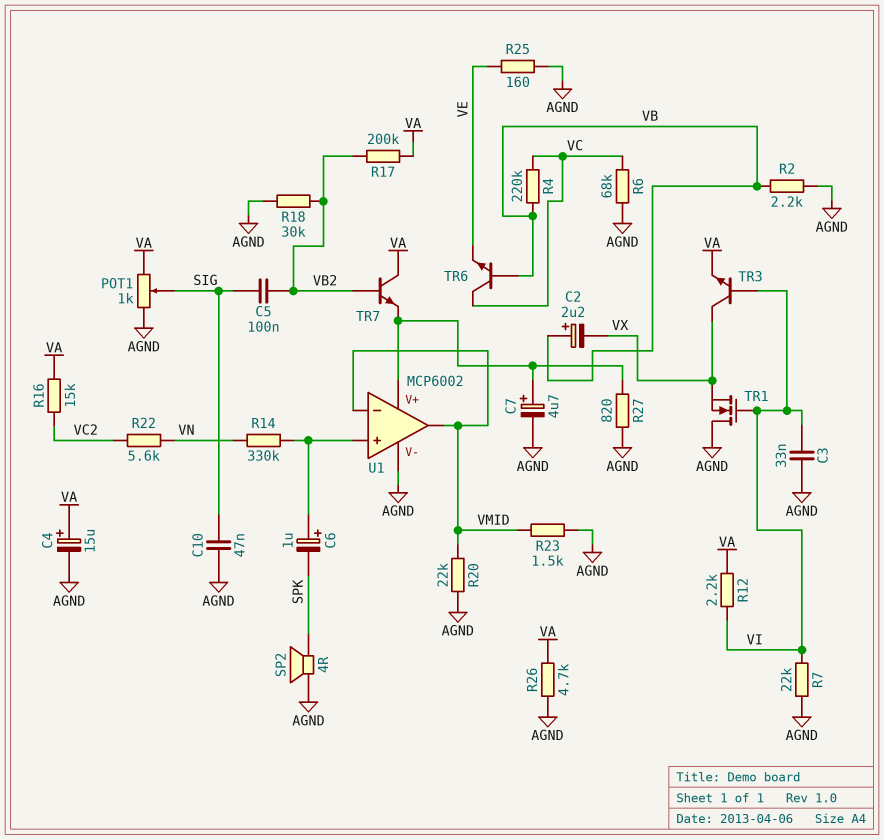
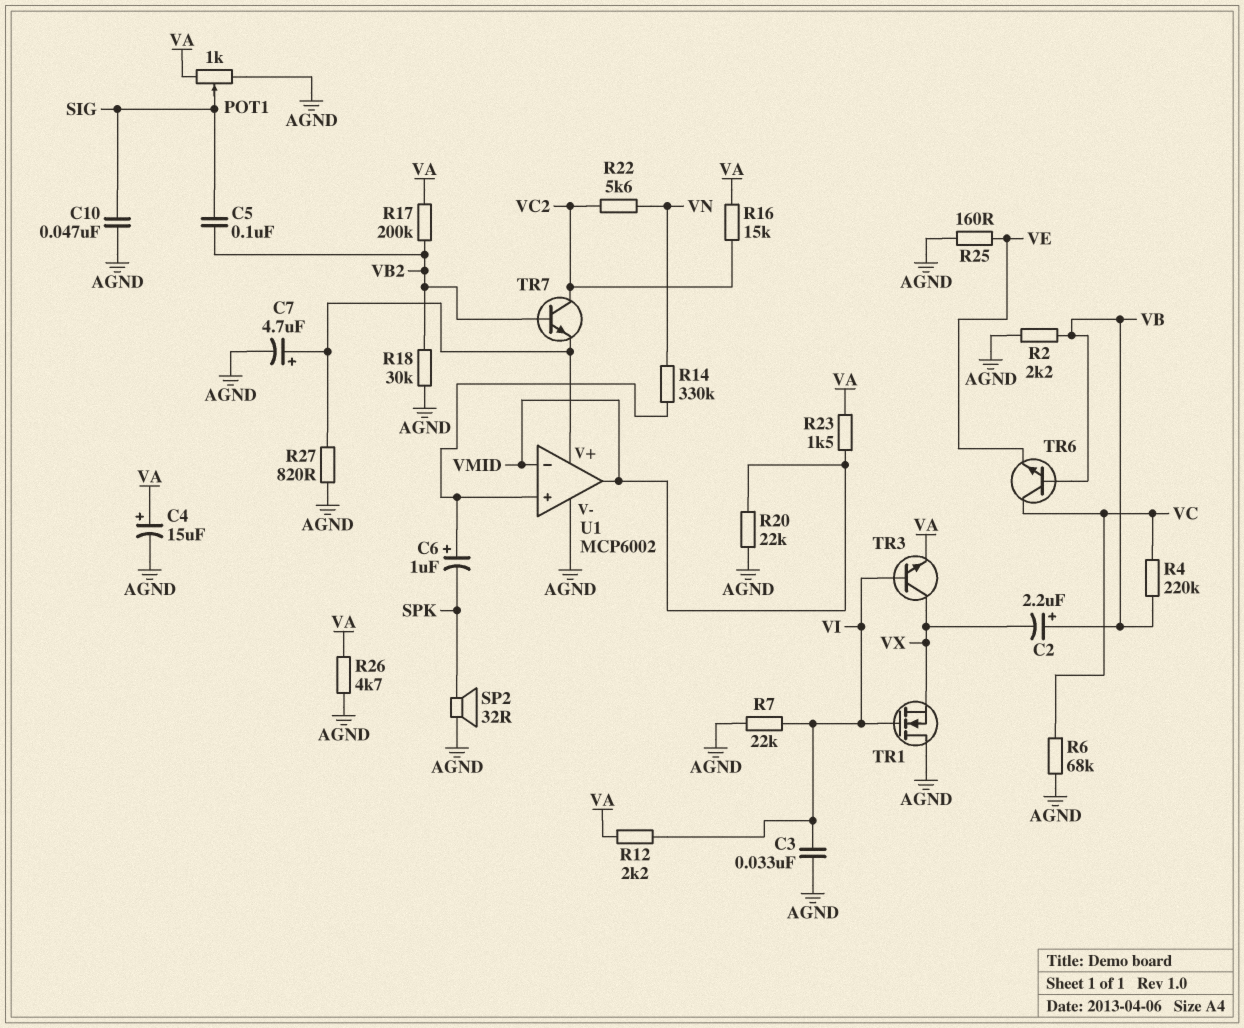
R23: 1.5k (AGND, VMID) -> 1.5k (VA, VMID)
SP2: speaker 4R (AGND, SPK) -> speaker 32R (AGND, SPK)
TR7: NPN (B VB2, C VA, E U1/V+) -> NPN (B VB2, C VC2, E U1/V+)

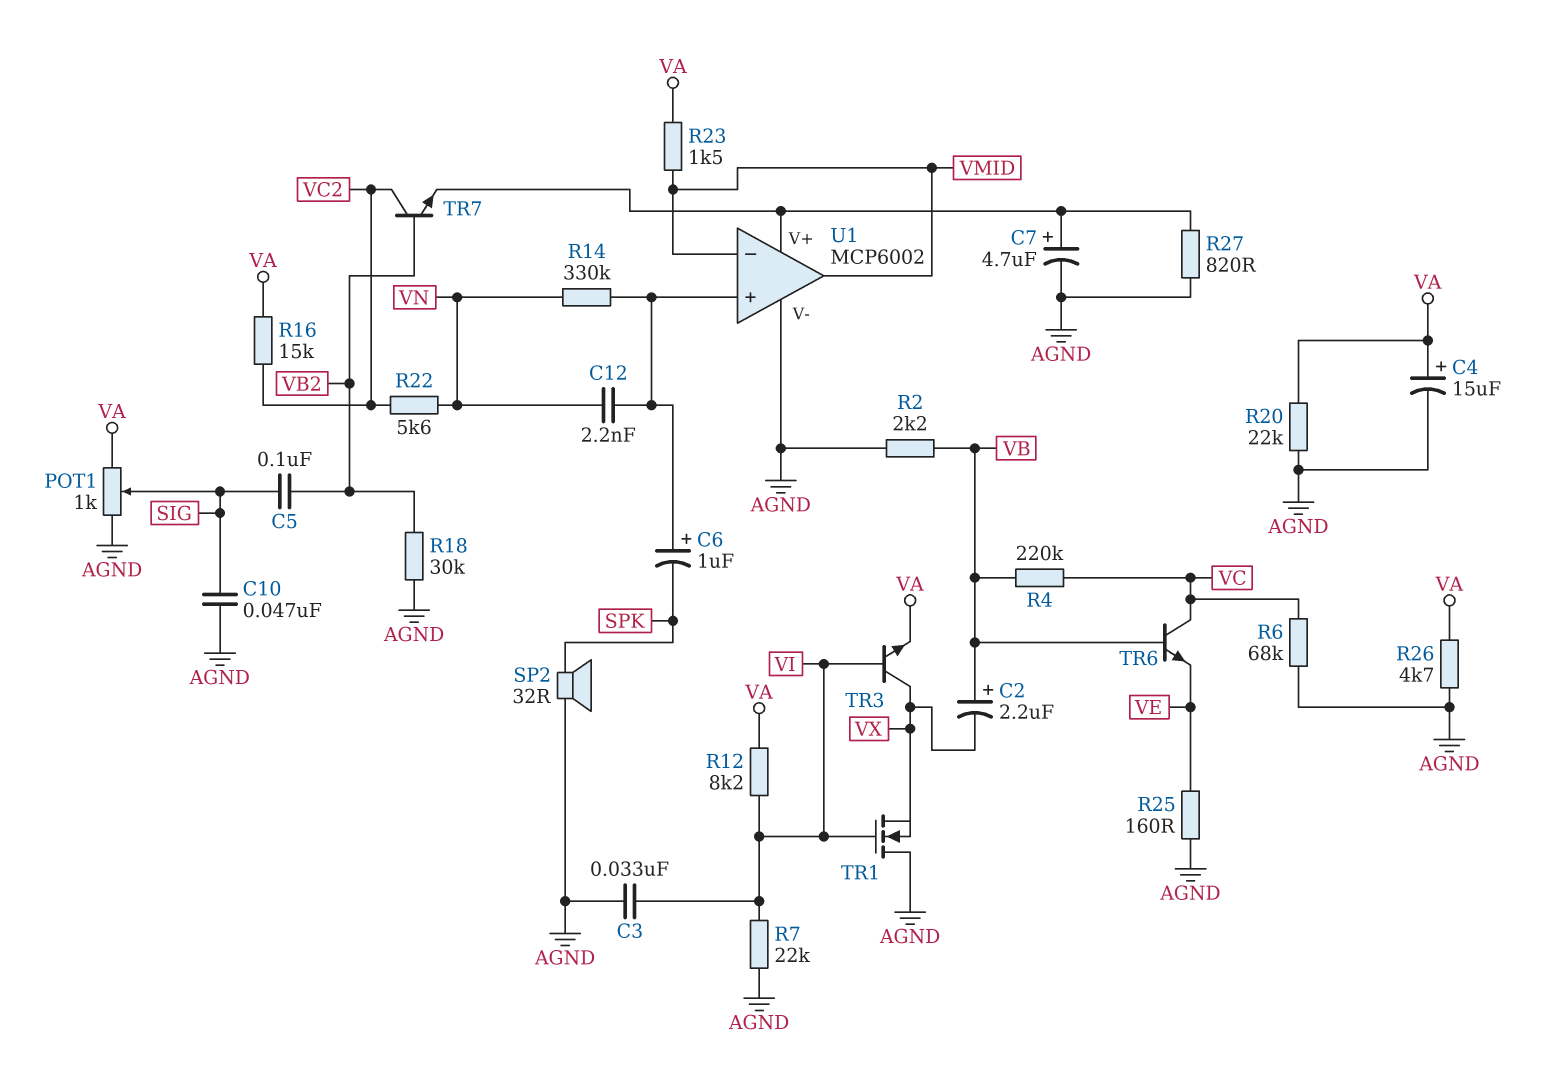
C12: none -> 2.2nF (U1/in+, VN)
R12: 2.2k (VA, VI) -> 8.2k (VA, VI)
R17: 200k (VA, VB2) -> none
R20: 22k (AGND, VMID) -> 22k (AGND, VA)

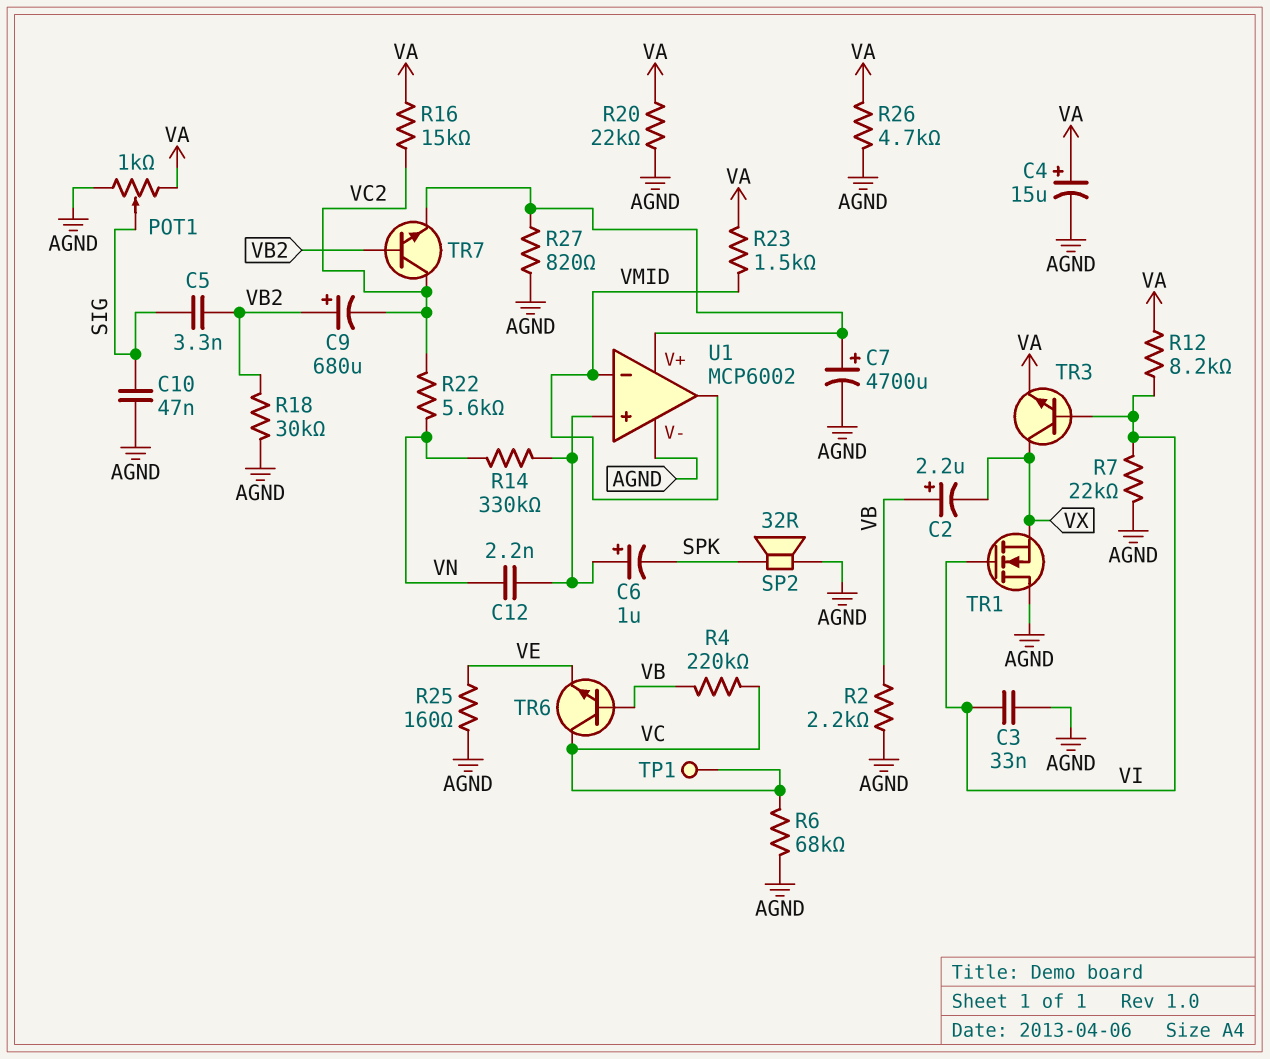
C5: 100nF (SIG, VB2) -> 3.3nF (SIG, VB2)
C7: 4.7uF (plus U1/V+, minus AGND) -> 4700uF (plus U1/V+, minus AGND)
C9: none -> 680uF (plus VB2, minus VC2)
TP1: none -> test point (VC)

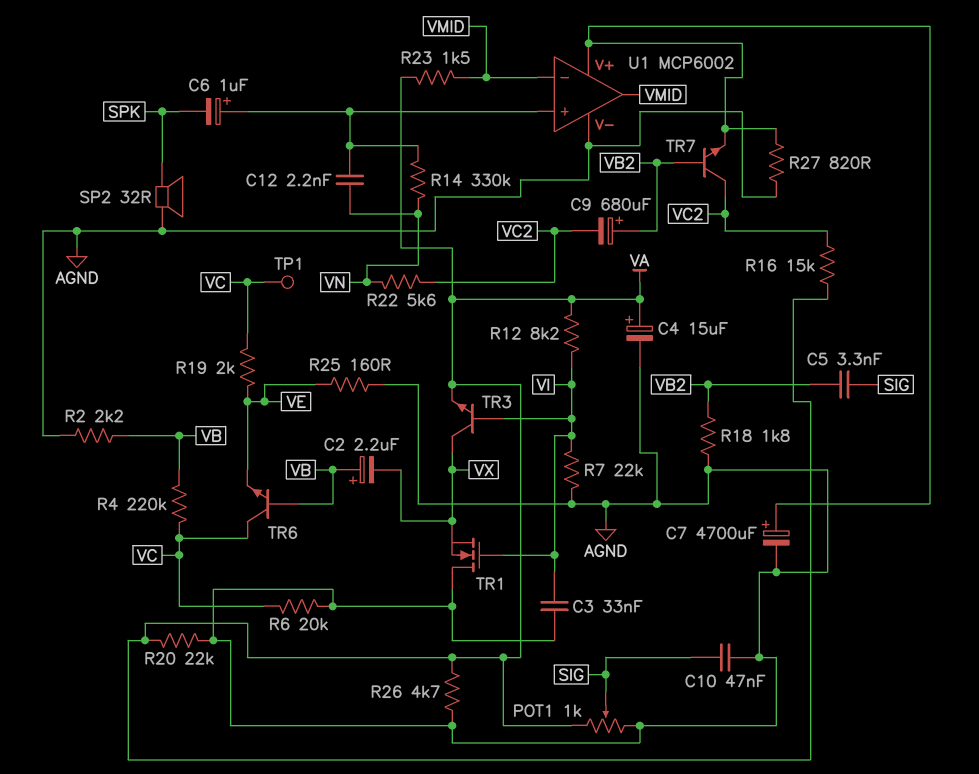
R6: 68k (AGND, VC) -> 20k (AGND, VC)
R18: 30k (AGND, VB2) -> 1.8k (AGND, VB2)
R19: none -> 2k (VC, VE)

